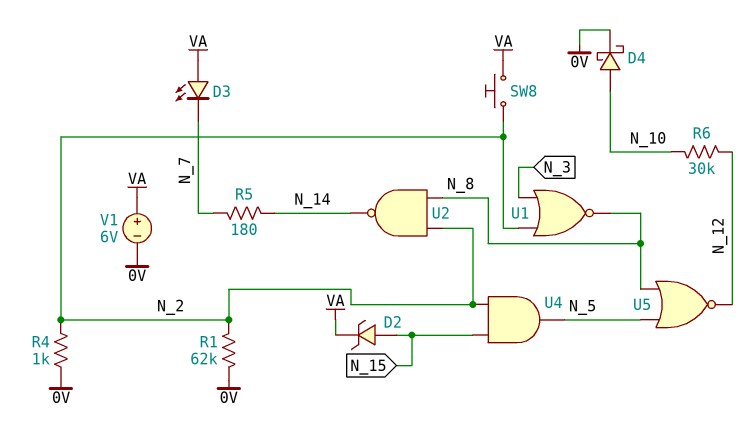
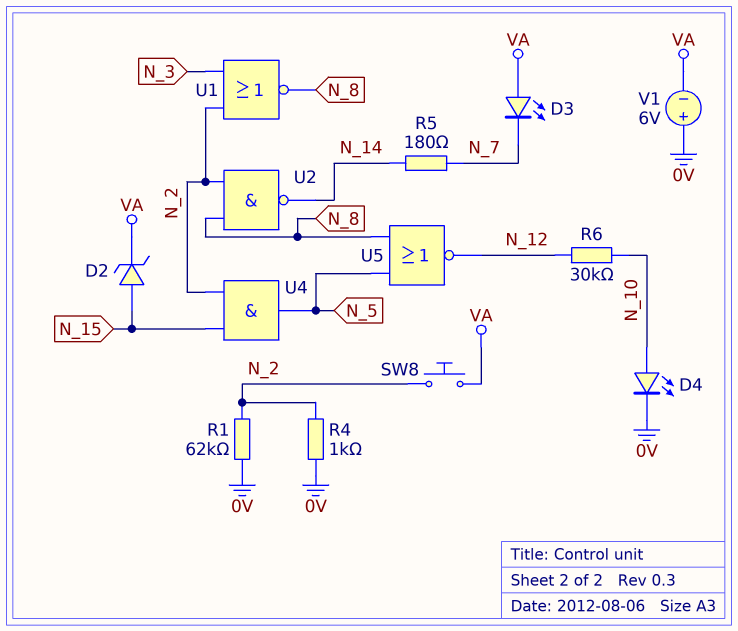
D4: schottky (A N_10, K 0V) -> LED (A N_10, K 0V)
V1: 6V (plus VA, minus 0V) -> 6V (plus 0V, minus VA)

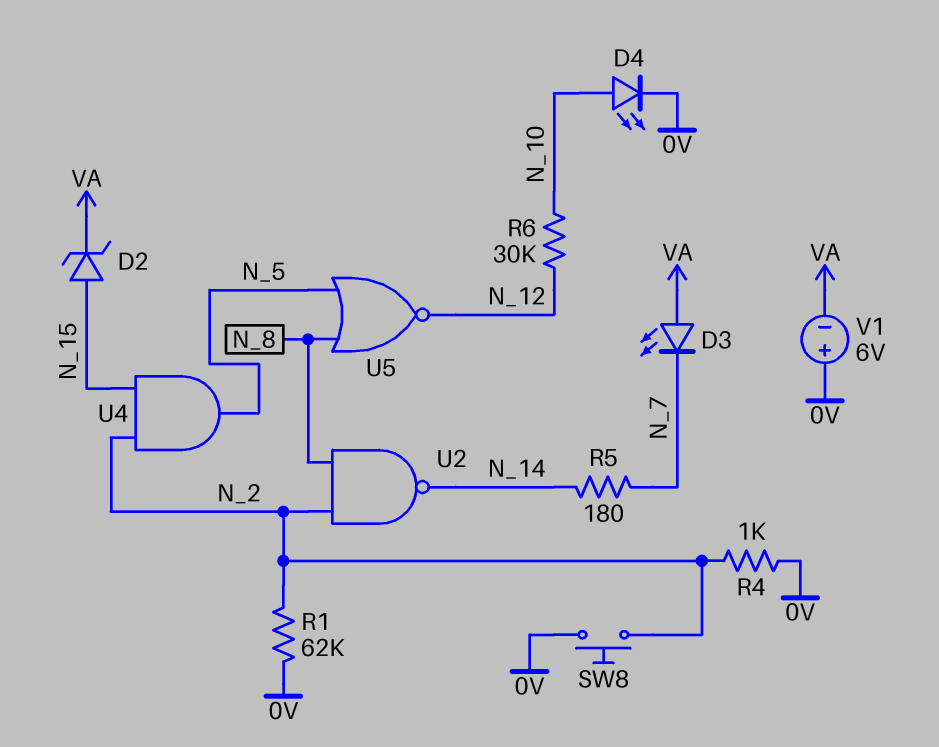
SW8: button (N_2, VA) -> button (0V, N_2)
U1: NOR (in N_2, in N_3, out N_8) -> none

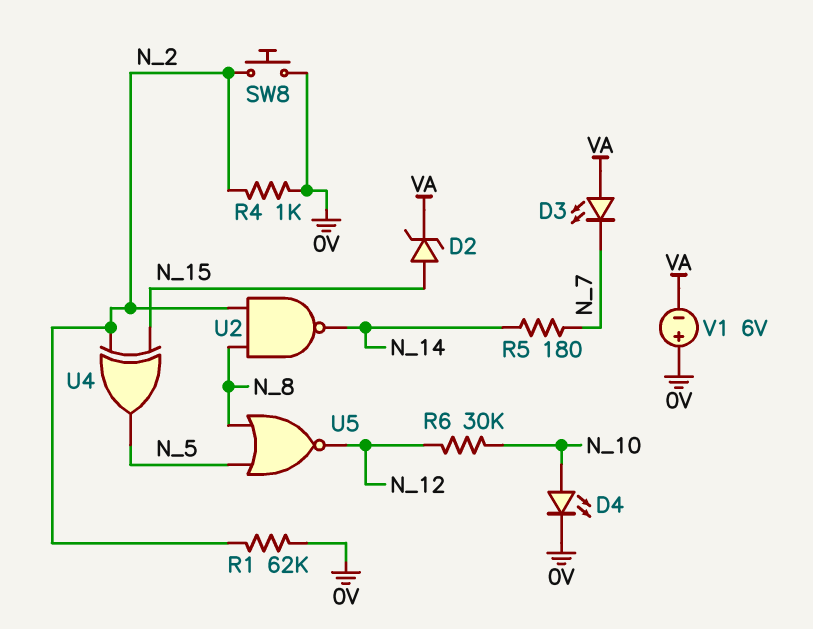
U4: AND (in N_2, in N_15, out N_5) -> XOR (in N_2, in N_15, out N_5)

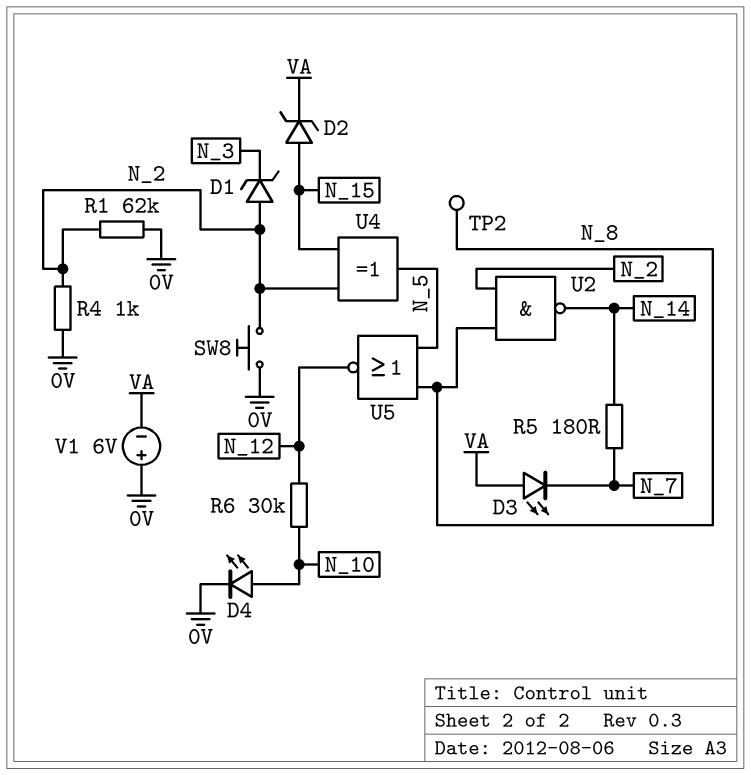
D1: none -> zener (A N_2, K N_3)
TP2: none -> test point (N_8)

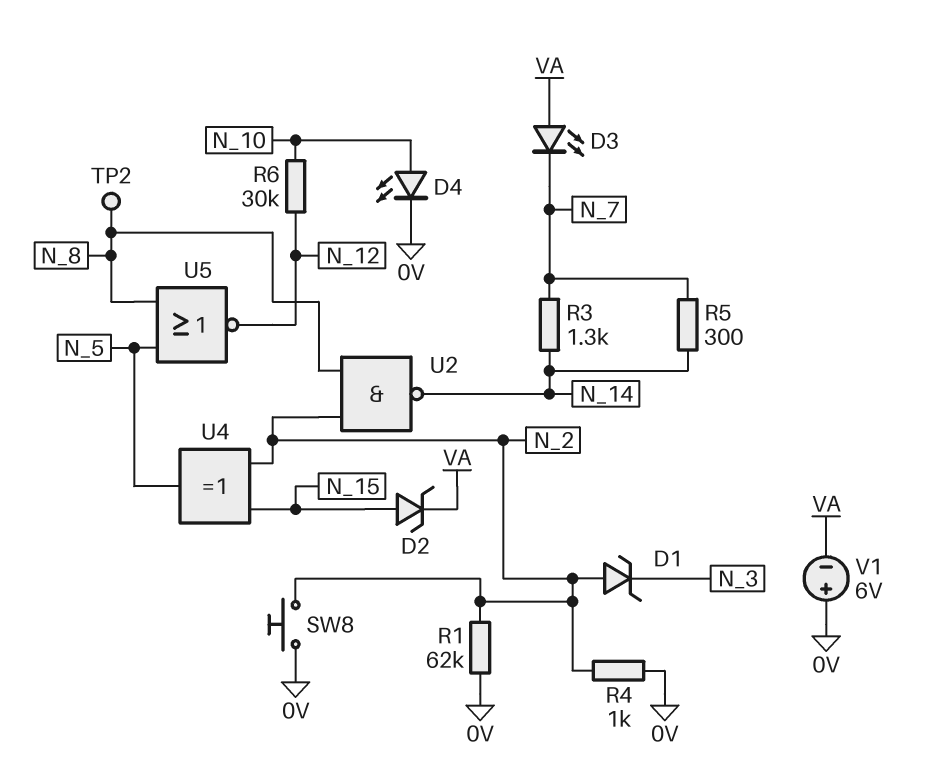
R3: none -> 1.3k (N_7, N_14)
R5: 180 (N_7, N_14) -> 300 (N_7, N_14)

